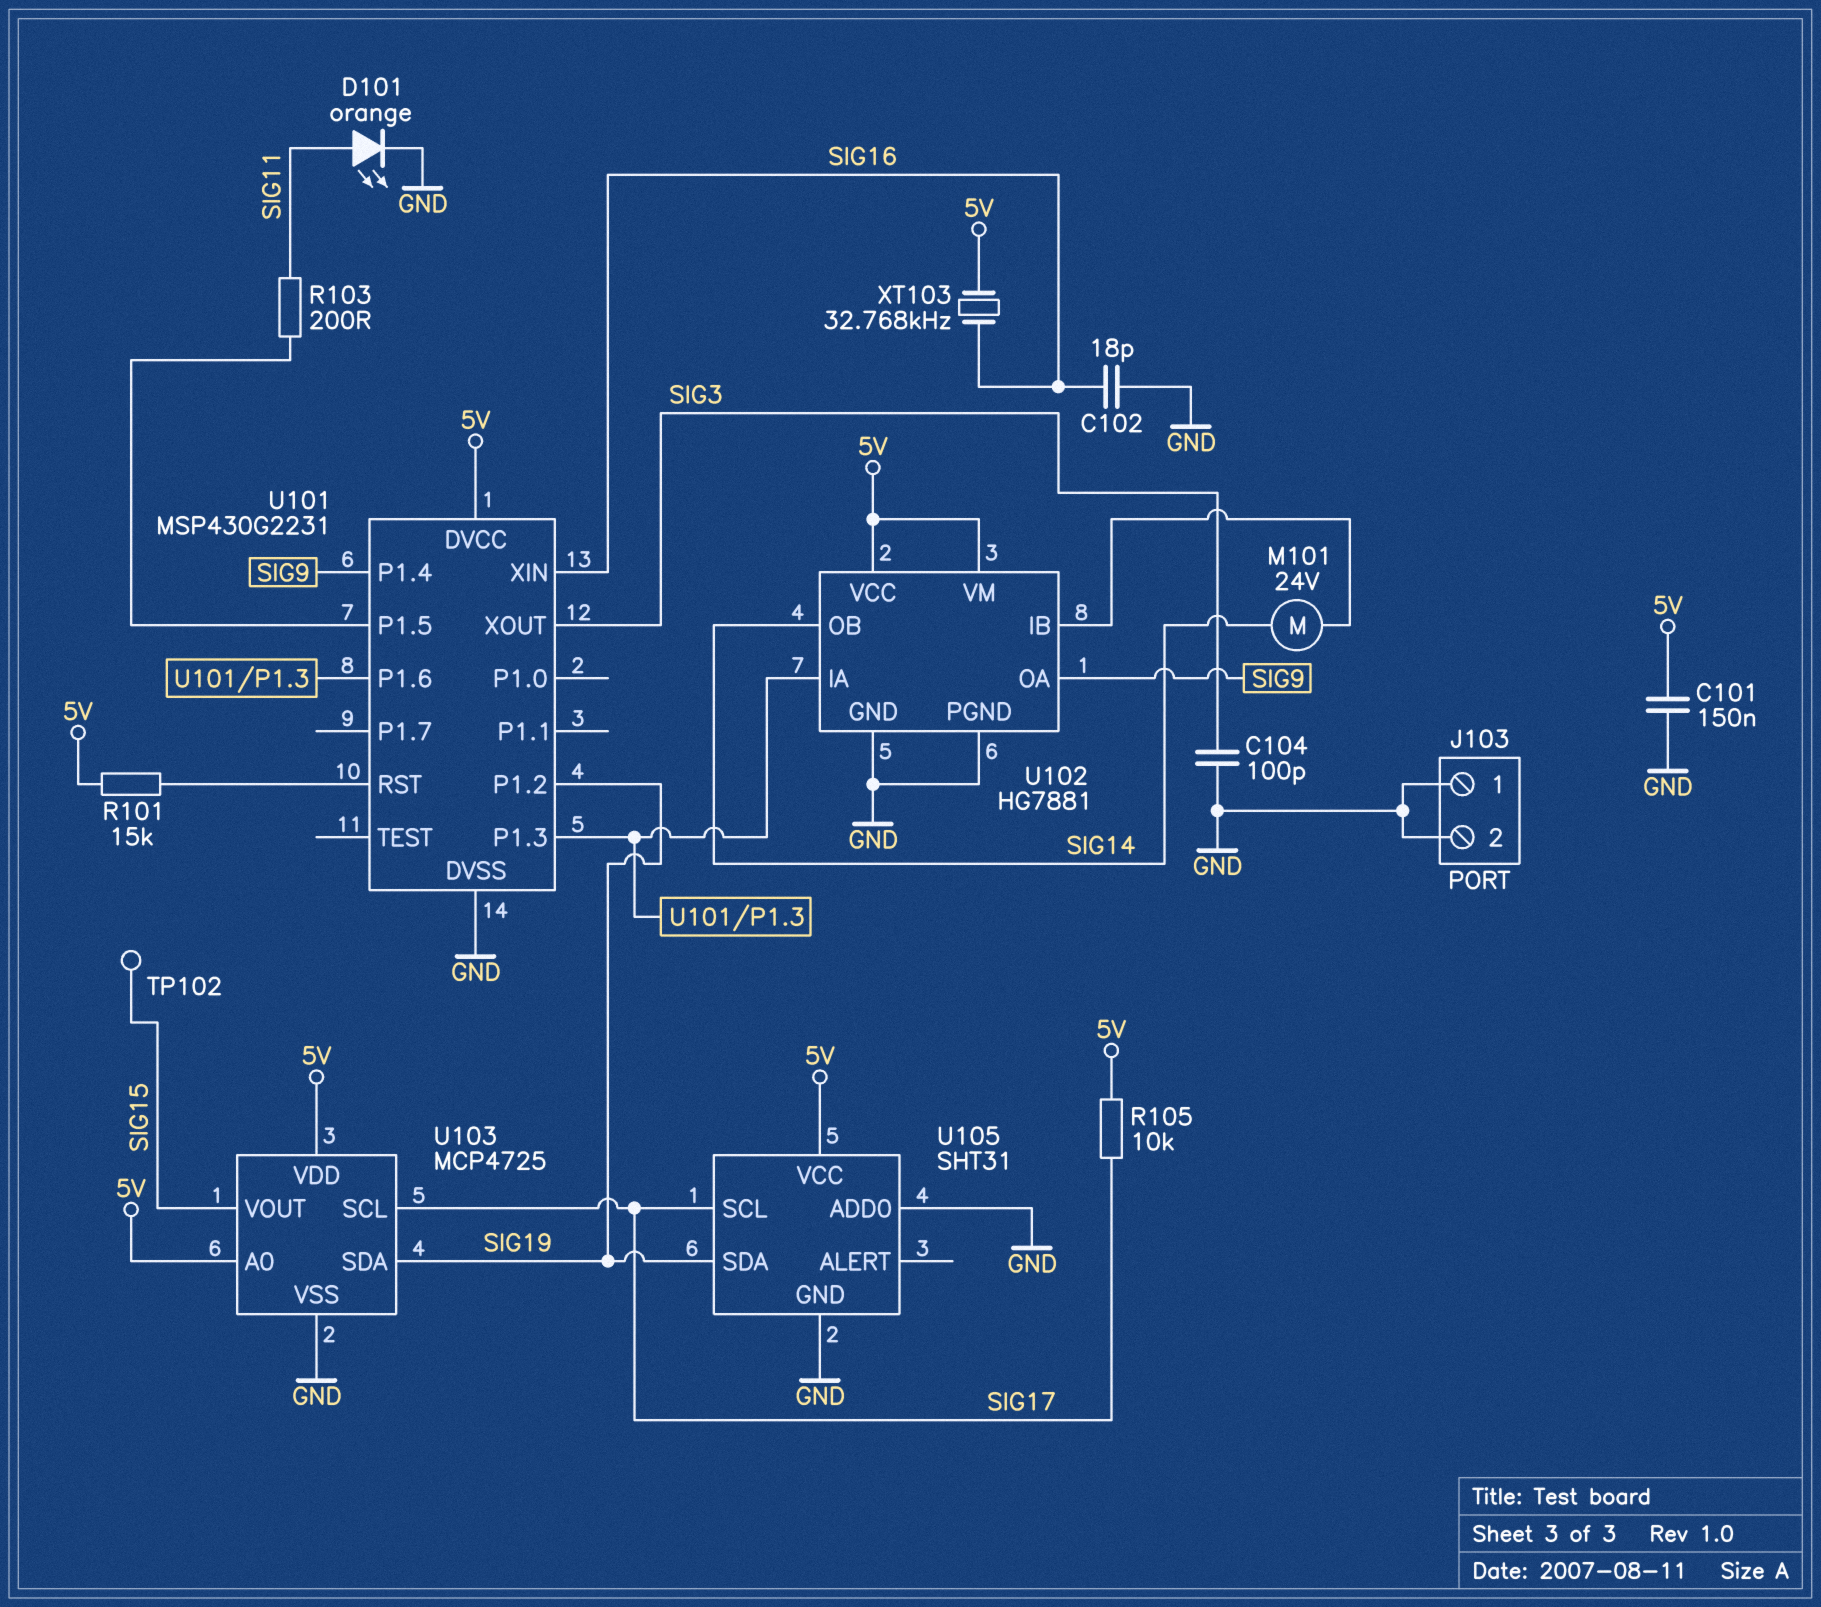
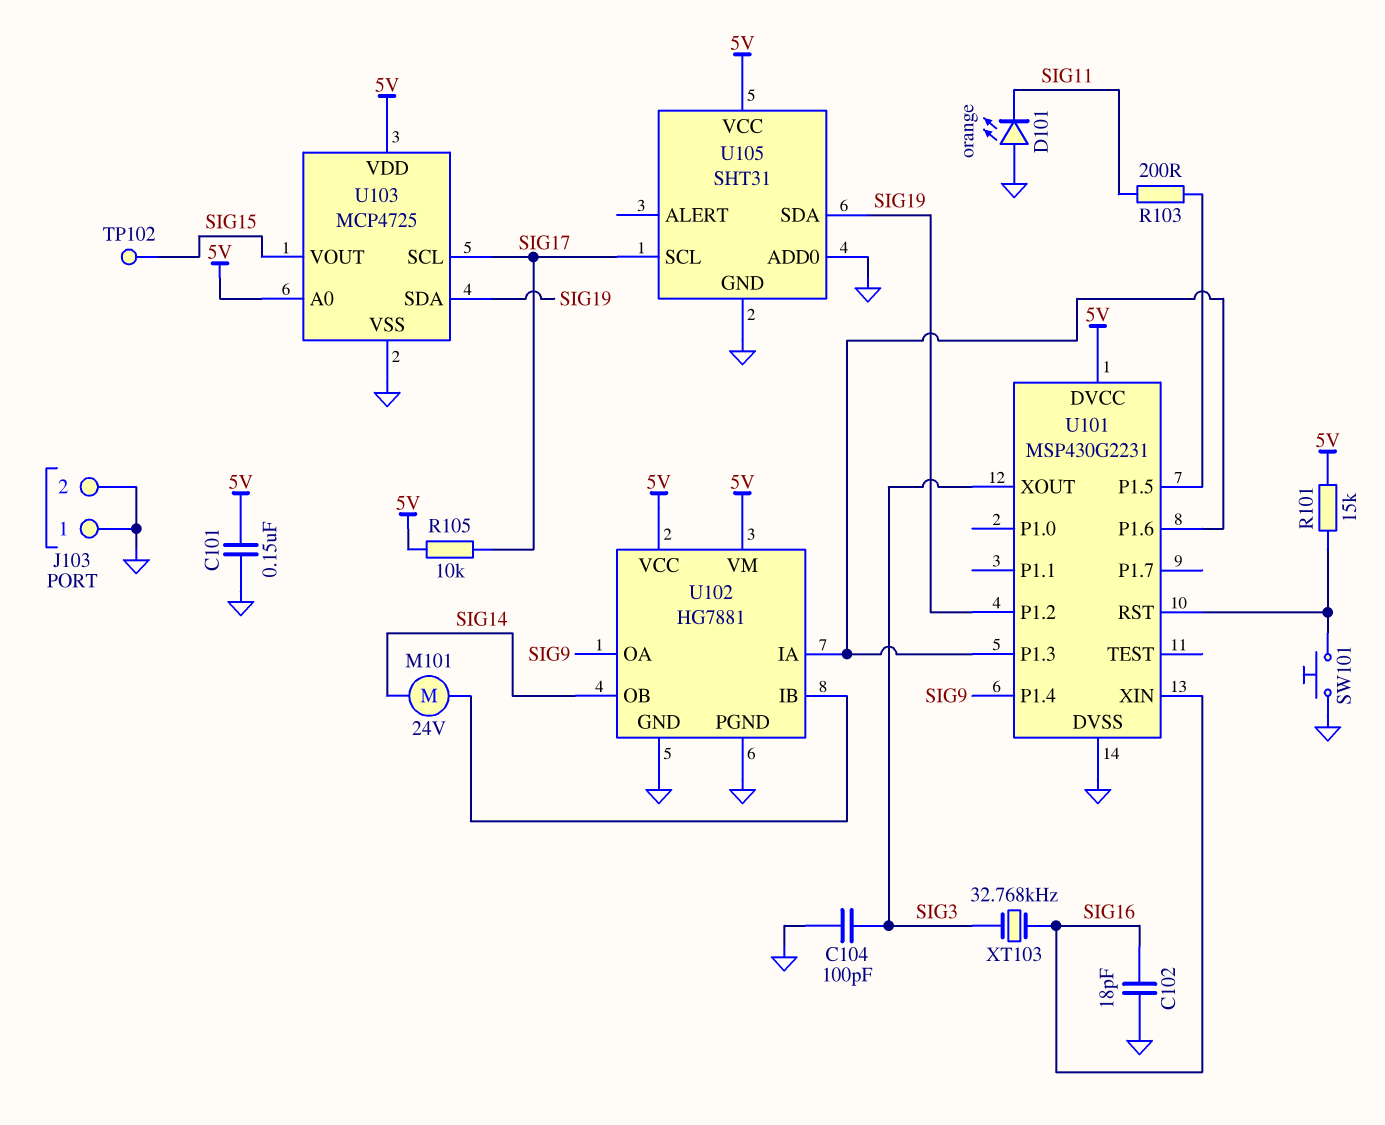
D101: LED orange (A SIG11, K GND) -> LED orange (A GND, K SIG11)
SW101: none -> button (GND, U101/RST)
XT103: 32.768kHz (5V, SIG16) -> 32.768kHz (SIG3, SIG16)

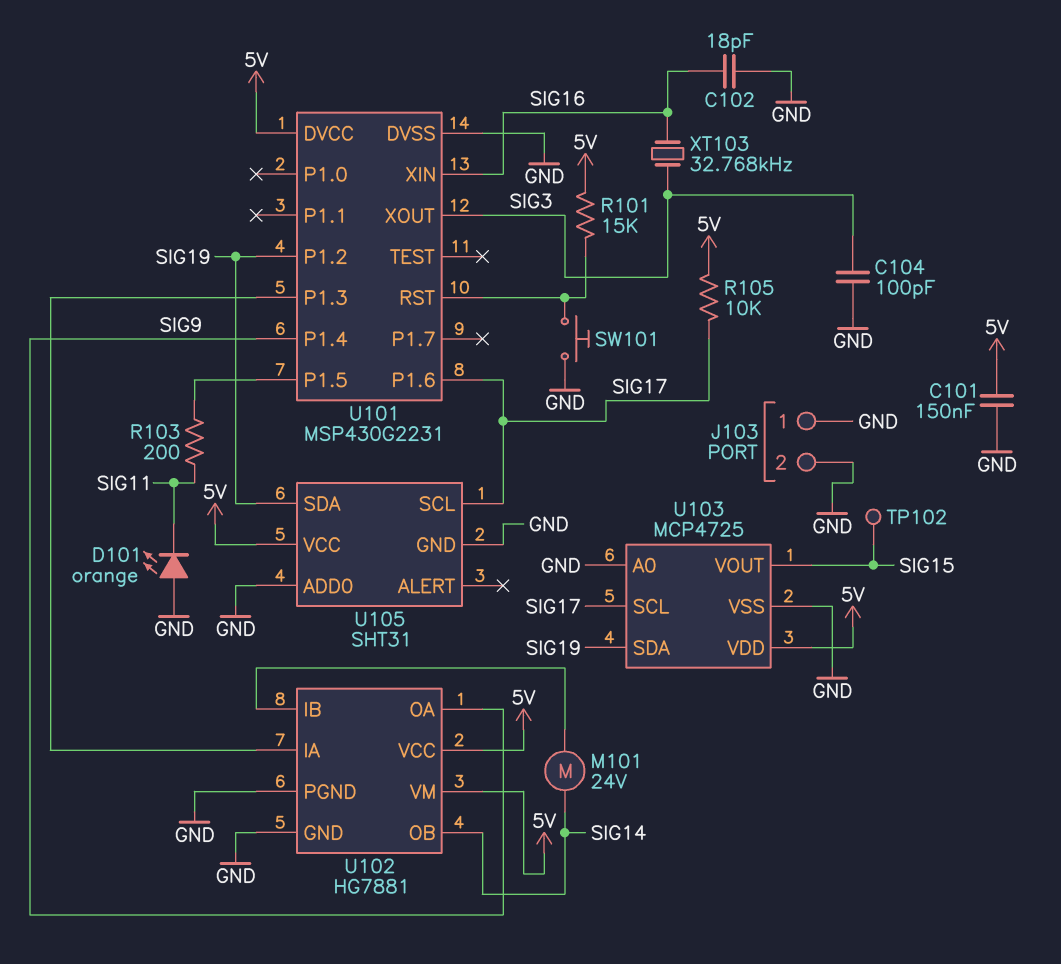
U101 pin P1.6: U101/P1.3 -> SIG17
U103 pin A0: 5V -> GND

